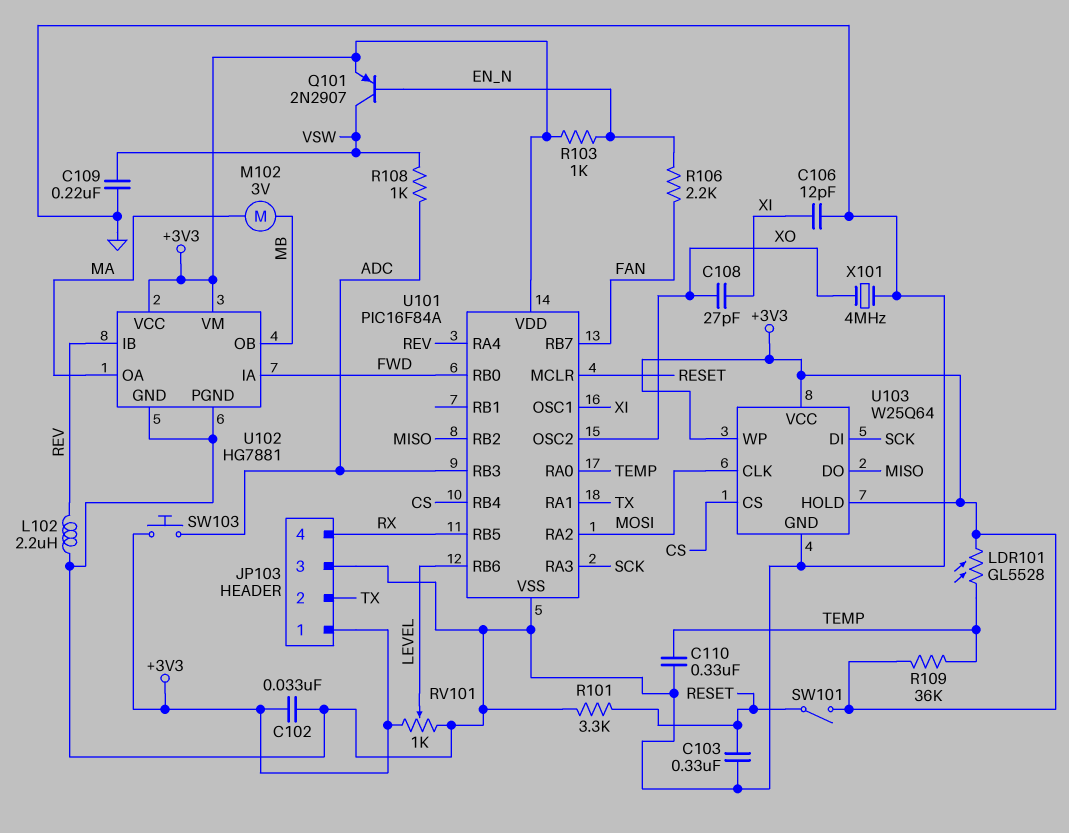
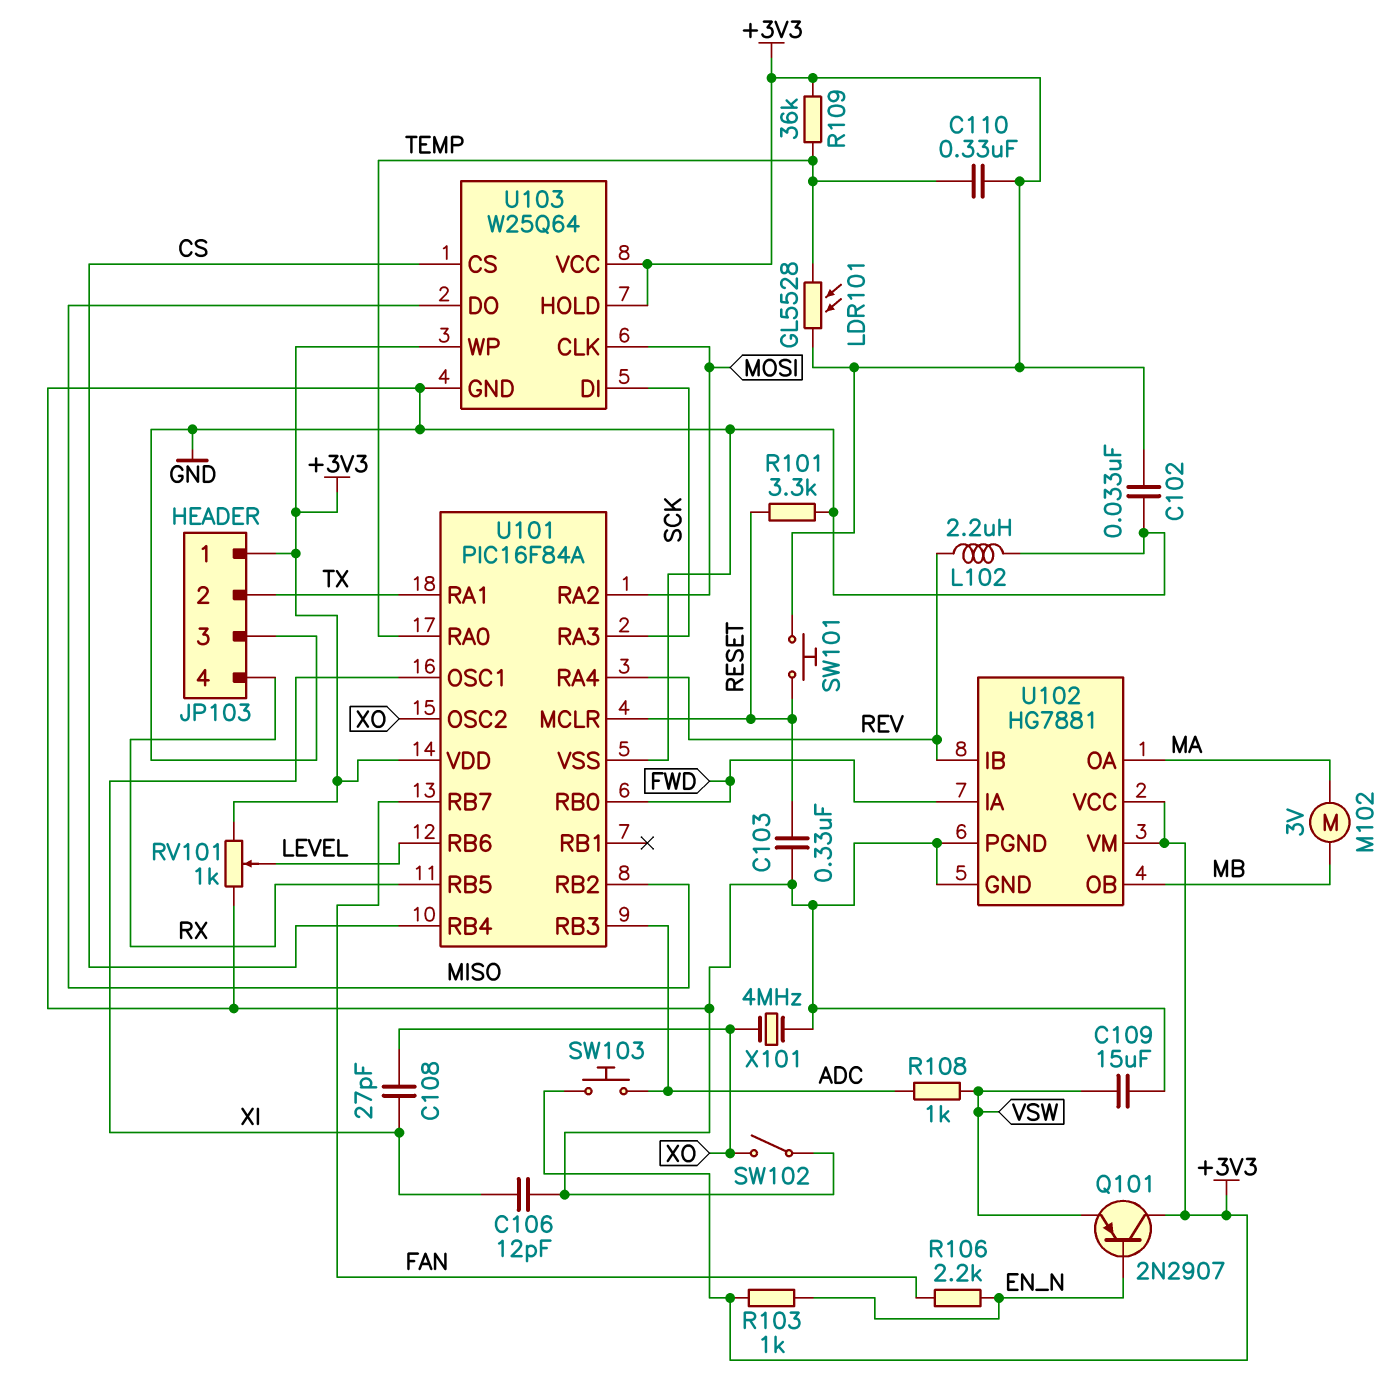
C109: 220nF (GND, VSW) -> 15uF (GND, VSW)
C110: 330nF (GND, TEMP) -> 330nF (+3V3, TEMP)
Q101: PNP 2N2907 (B EN_N, C VSW, E +3V3) -> PNP 2N2907 (B EN_N, C +3V3, E VSW)
SW101: switch (+3V3, RESET) -> button (+3V3, RESET)
SW102: none -> switch (GND, XO)

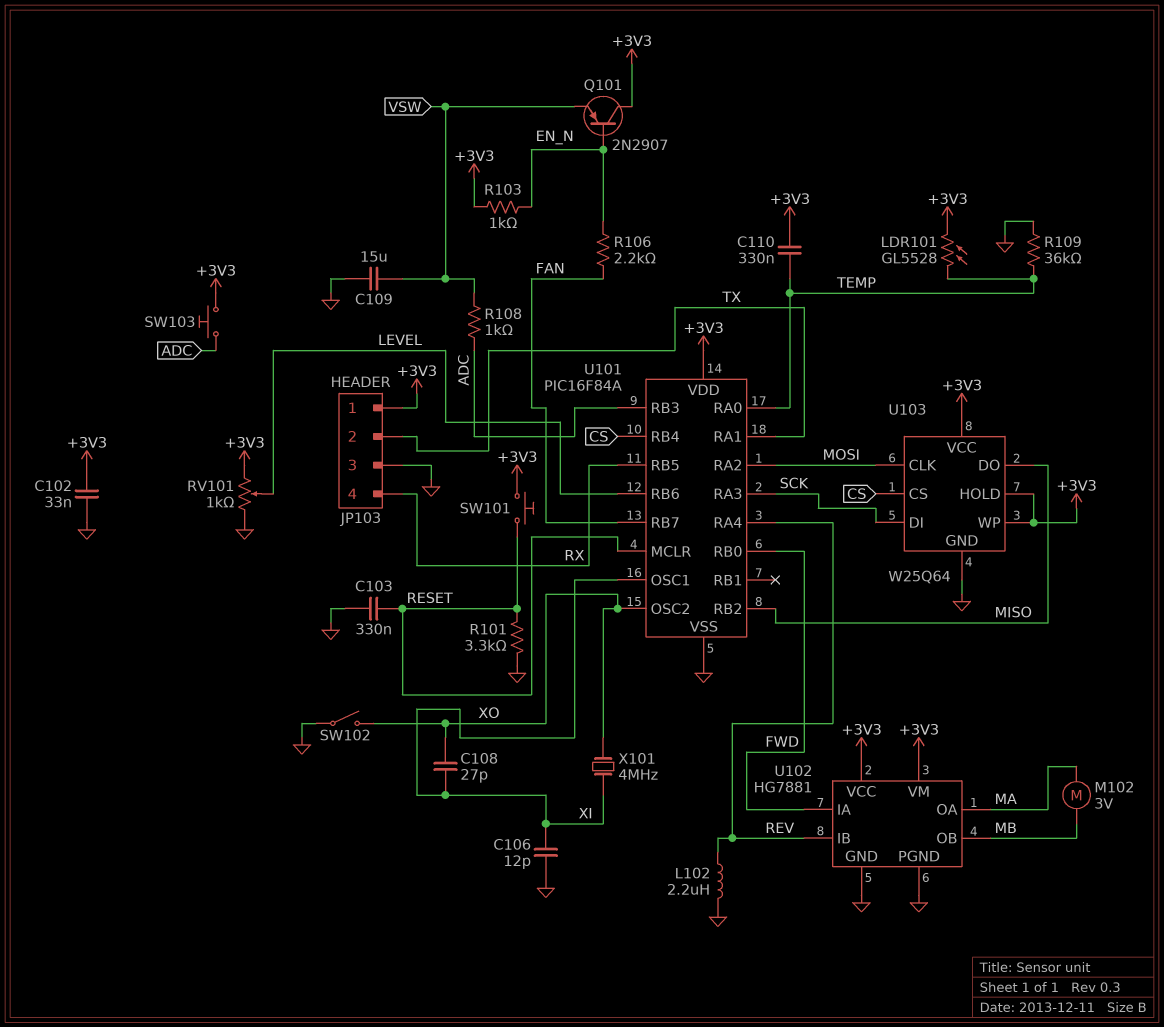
R109: 36k (+3V3, TEMP) -> 36k (GND, TEMP)
X101: 4MHz (GND, XO) -> 4MHz (XI, XO)

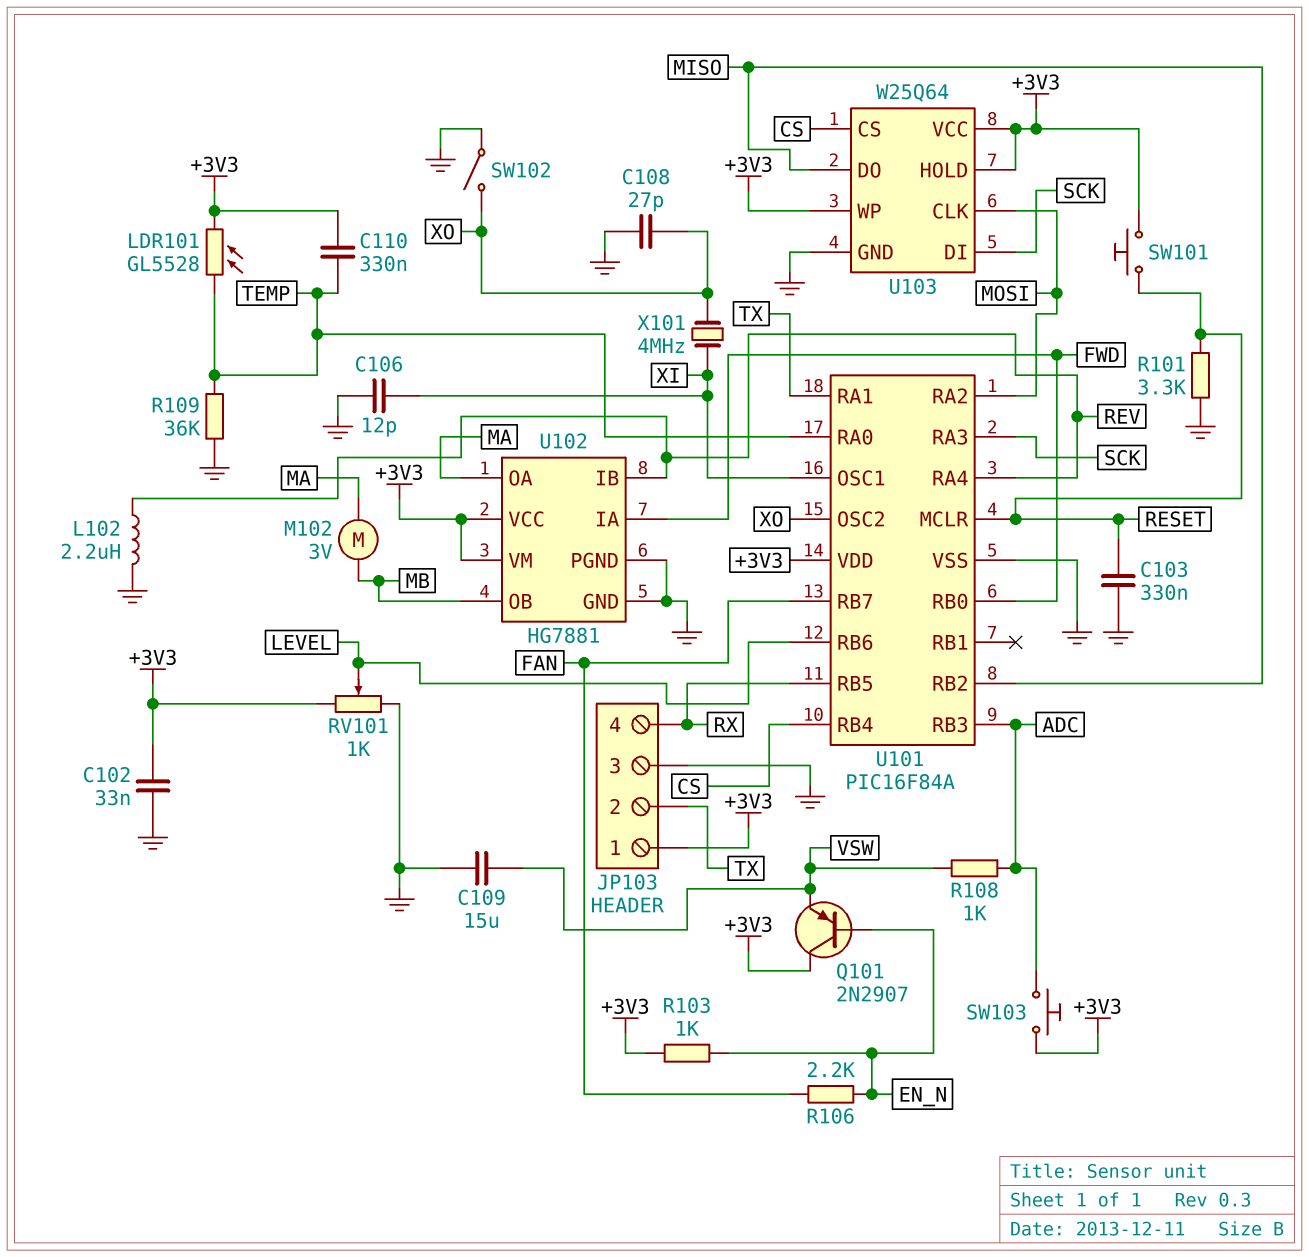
C108: 27pF (XI, XO) -> 27pF (GND, XO)

